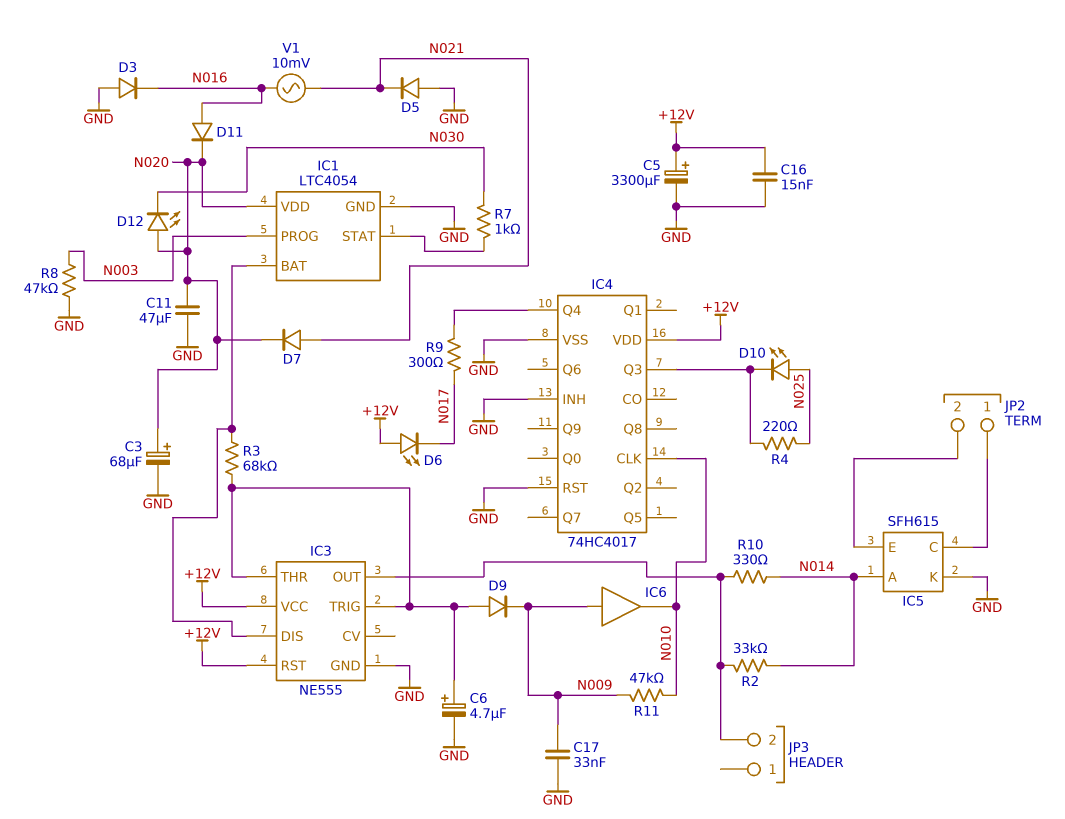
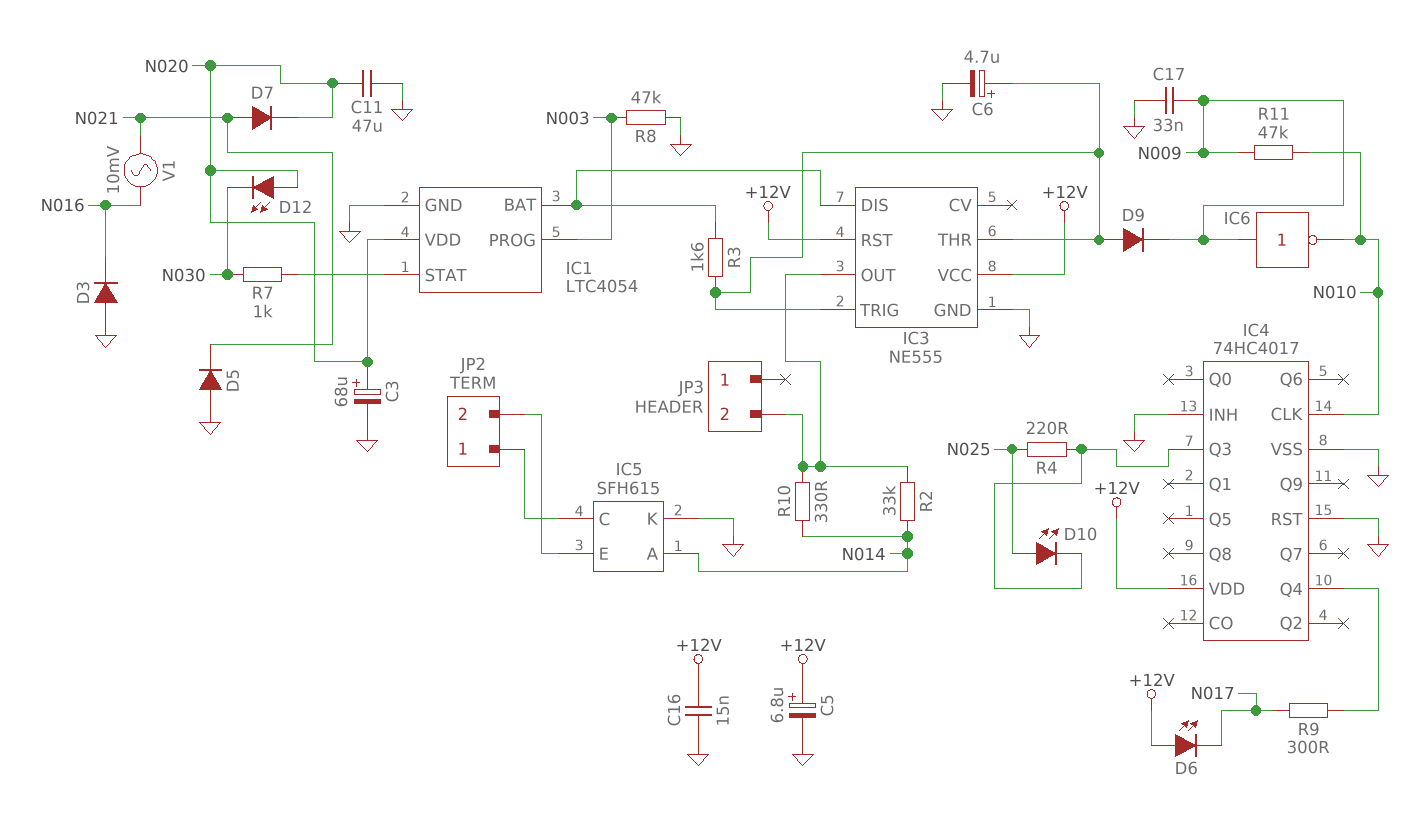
C5: 3300uF (plus +12V, minus GND) -> 6.8uF (plus +12V, minus GND)
D11: diode (A N016, K N020) -> none
IC6: buffer (in N009, out N010) -> NOT (in N009, out N010)
R3: 68k (IC1/BAT, IC3/THR) -> 1.6k (IC1/BAT, IC3/THR)

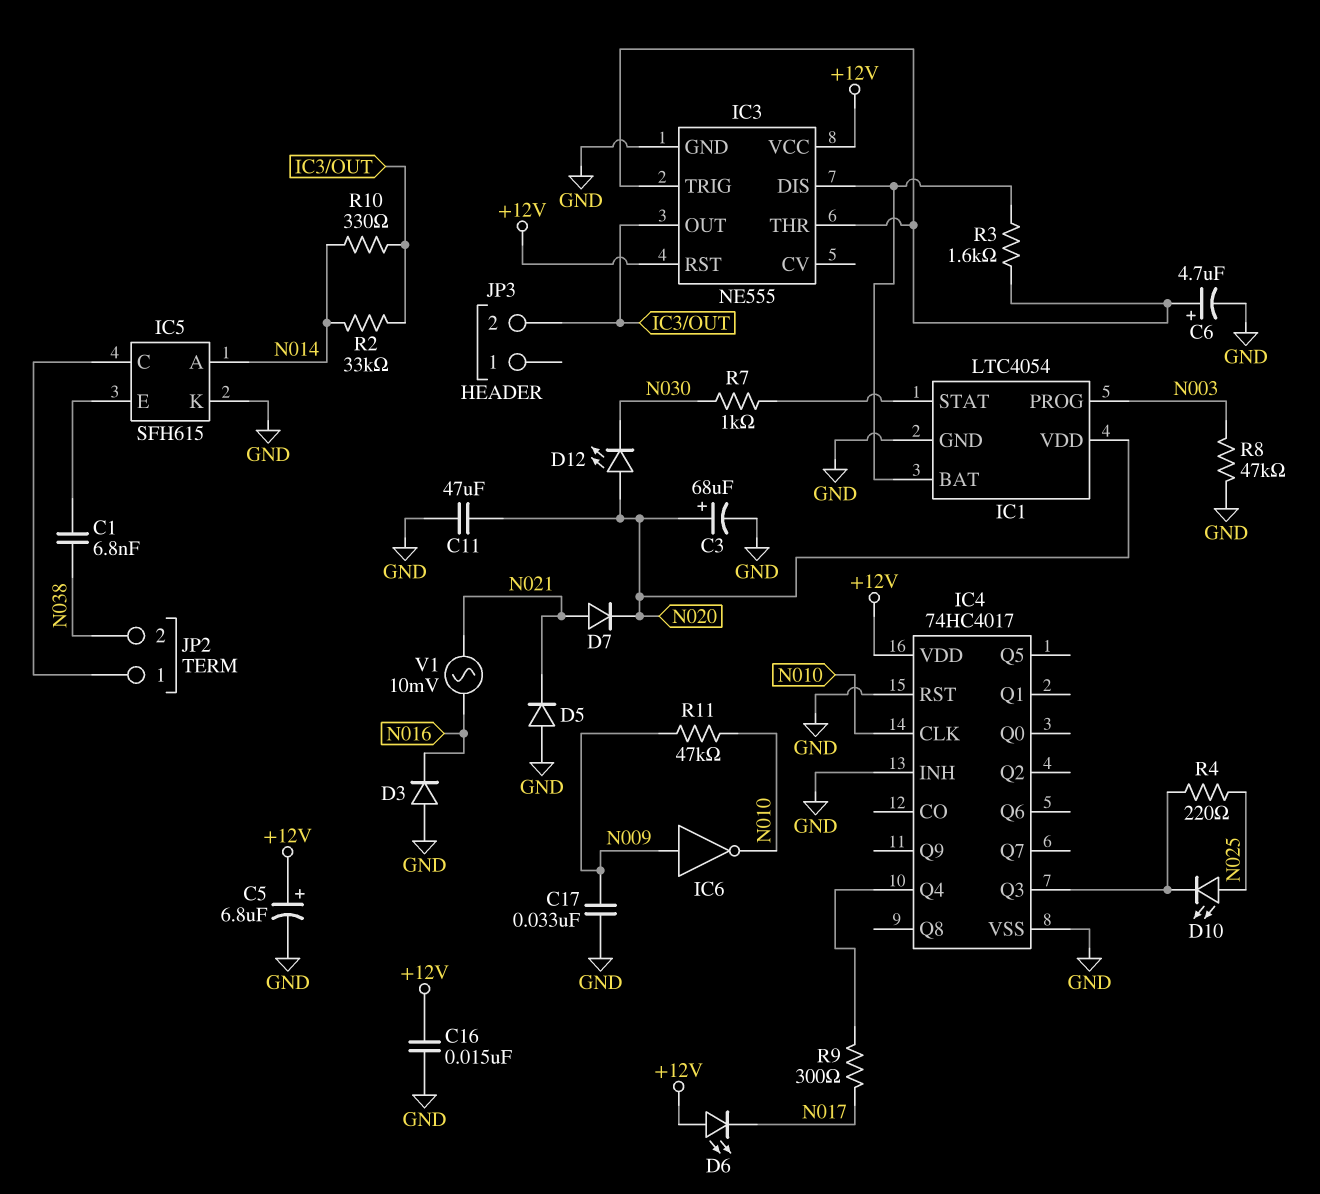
C1: none -> 6.8nF (IC5/E, N038)
D9: diode (A IC3/THR, K N009) -> none
JP2 pin 2: IC5/E -> N038

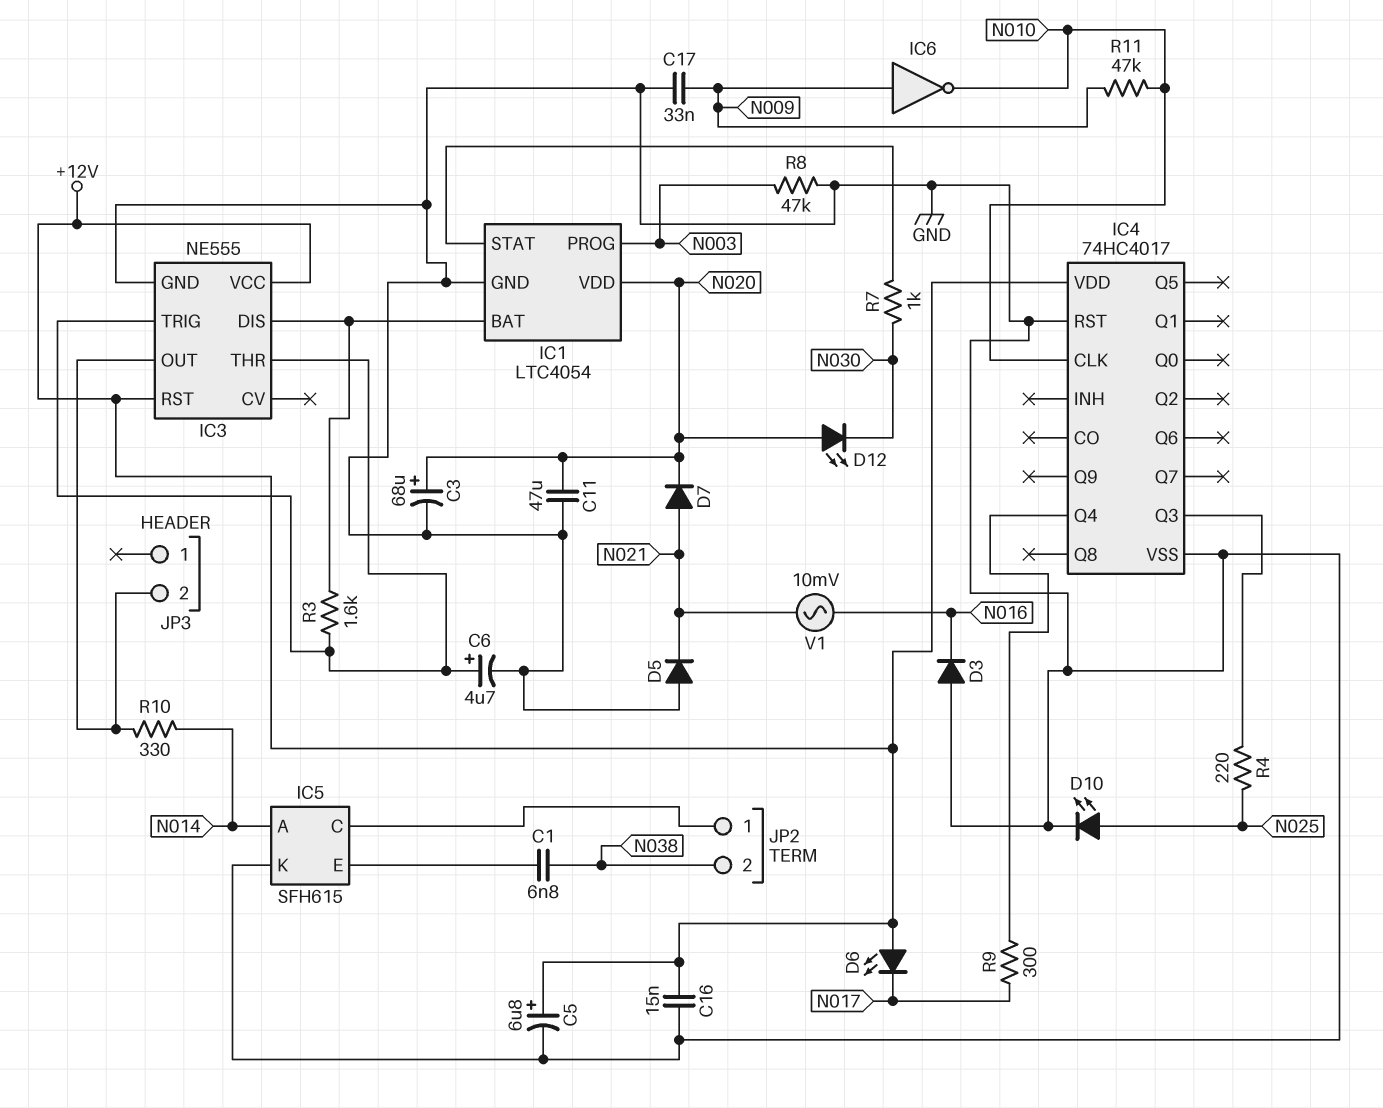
D10: LED (A N025, K IC4/Q3) -> LED (A N025, K GND)
IC4 pin INH: GND -> none
R2: 33k (IC3/OUT, N014) -> none

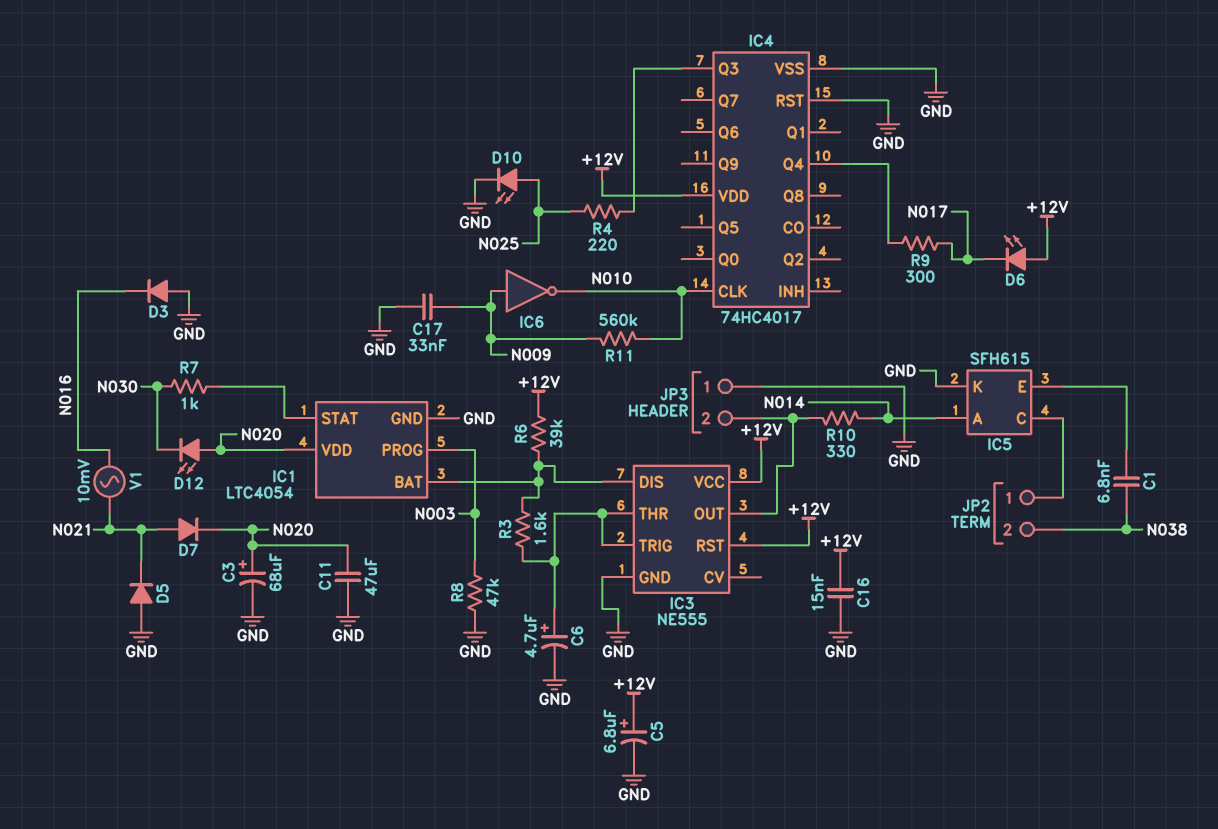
JP3 pin 1: none -> GND
R6: none -> 39k (+12V, IC1/BAT)
R11: 47k (N009, N010) -> 560k (N009, N010)

